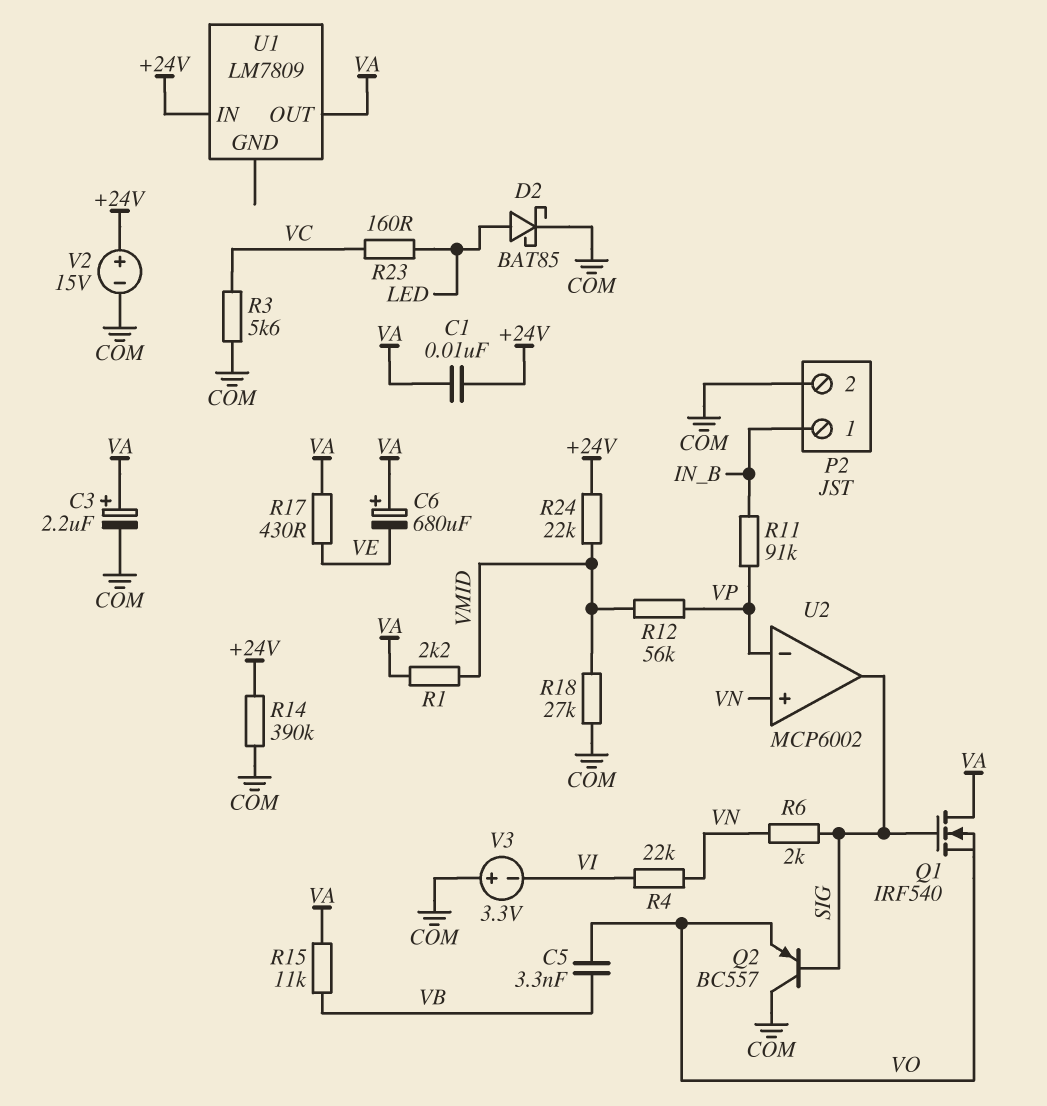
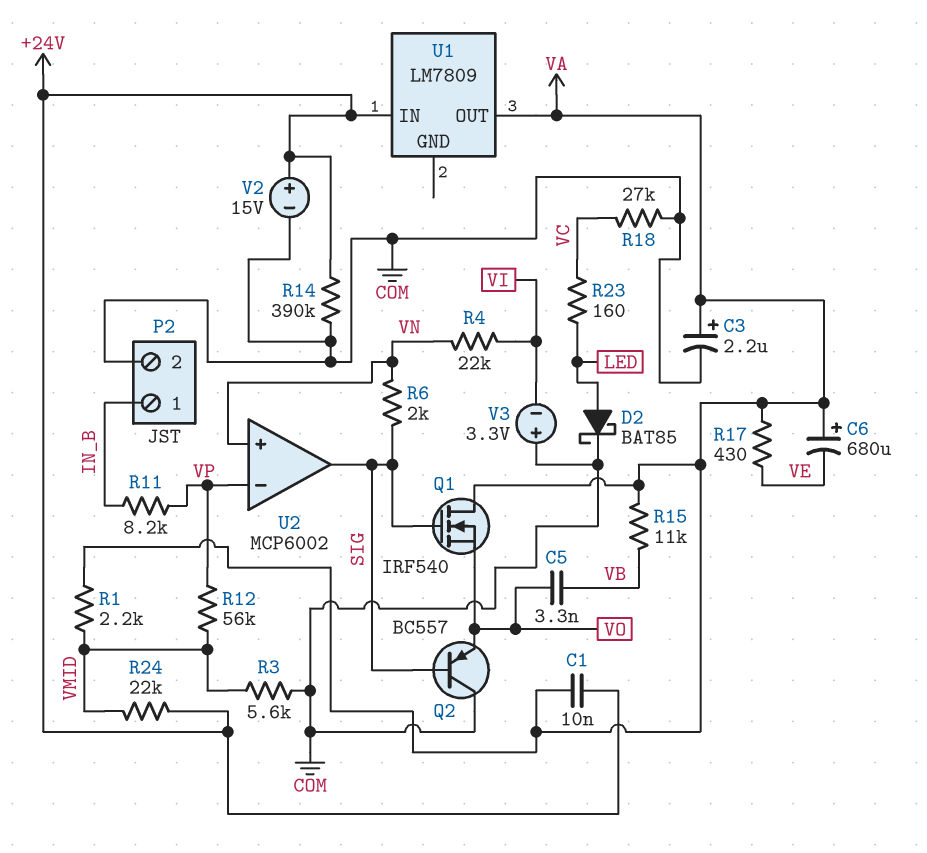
R3: 5.6k (COM, VC) -> 5.6k (COM, VMID)
R11: 91k (IN_B, VP) -> 8.2k (IN_B, VP)
R18: 27k (COM, VMID) -> 27k (COM, VC)

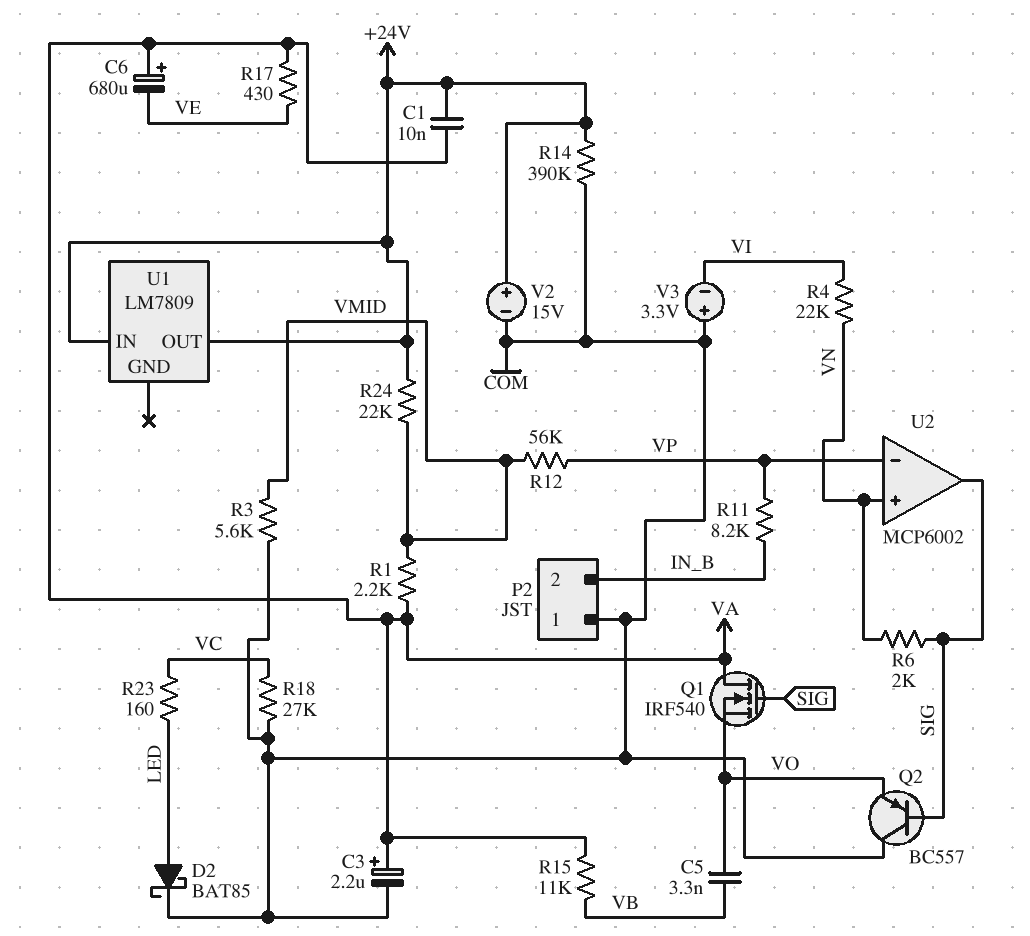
P2 pin 1: IN_B -> COM
P2 pin 2: COM -> IN_B
U1 pin OUT: VA -> +24V

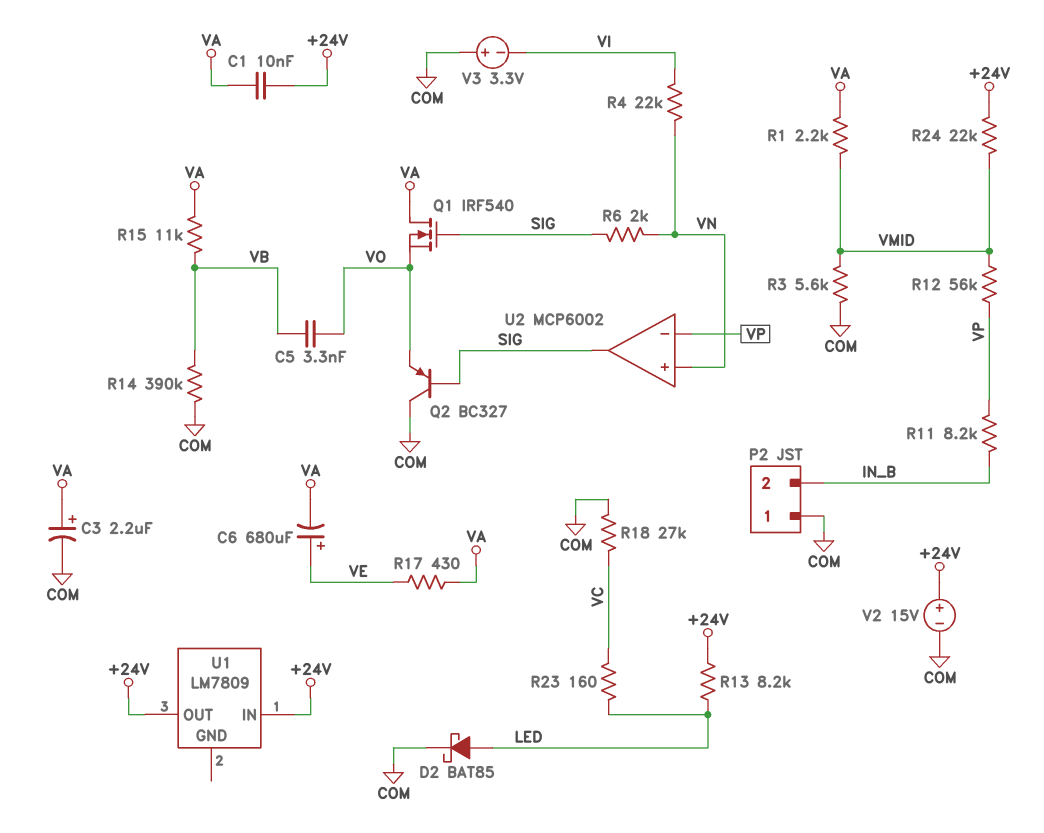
C6: 680uF (plus VA, minus VE) -> 680uF (plus VE, minus VA)
Q2: PNP BC557 (B SIG, C COM, E VO) -> PNP BC327 (B SIG, C COM, E VO)
R13: none -> 8.2k (+24V, LED)
R14: 390k (+24V, COM) -> 390k (COM, VB)

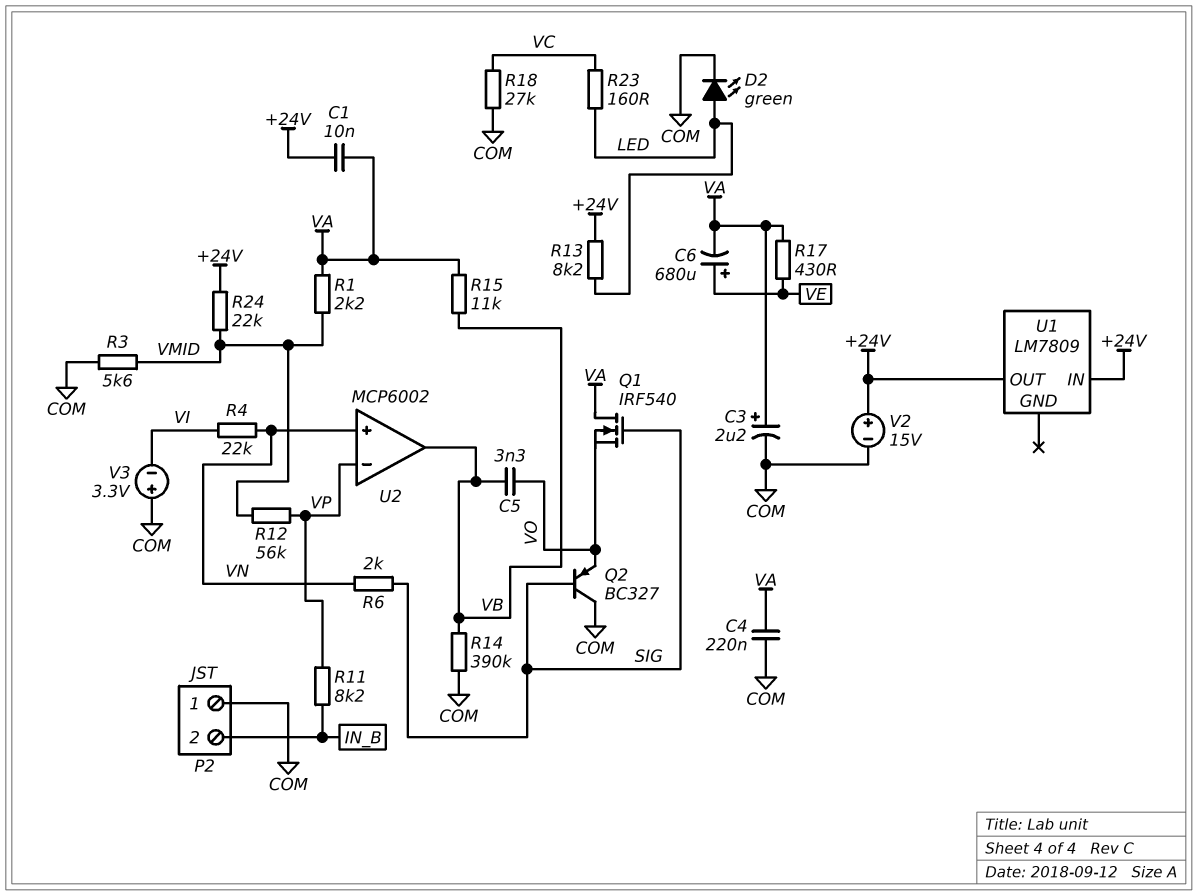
C4: none -> 220nF (COM, VA)
D2: schottky BAT85 (A LED, K COM) -> LED green (A LED, K COM)
U2 pin out: SIG -> VB

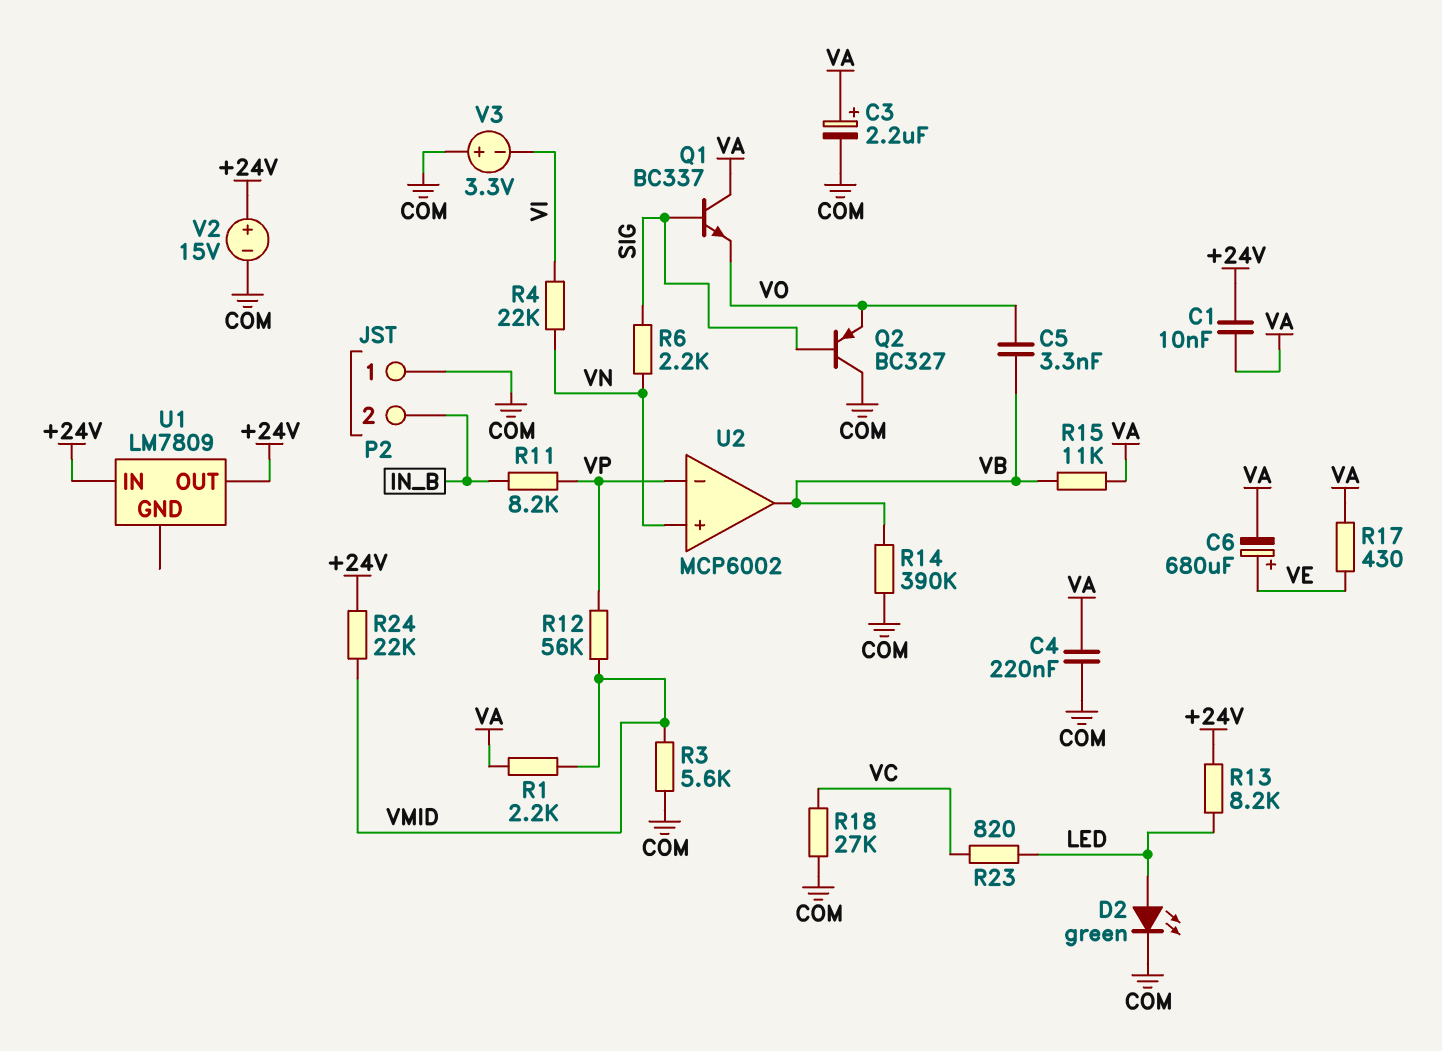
Q1: NMOS IRF540 (G SIG, D VA, S VO) -> NPN BC337 (B SIG, C VA, E VO)
R6: 2k (SIG, VN) -> 2.2k (SIG, VN)
R23: 160 (LED, VC) -> 820 (LED, VC)

